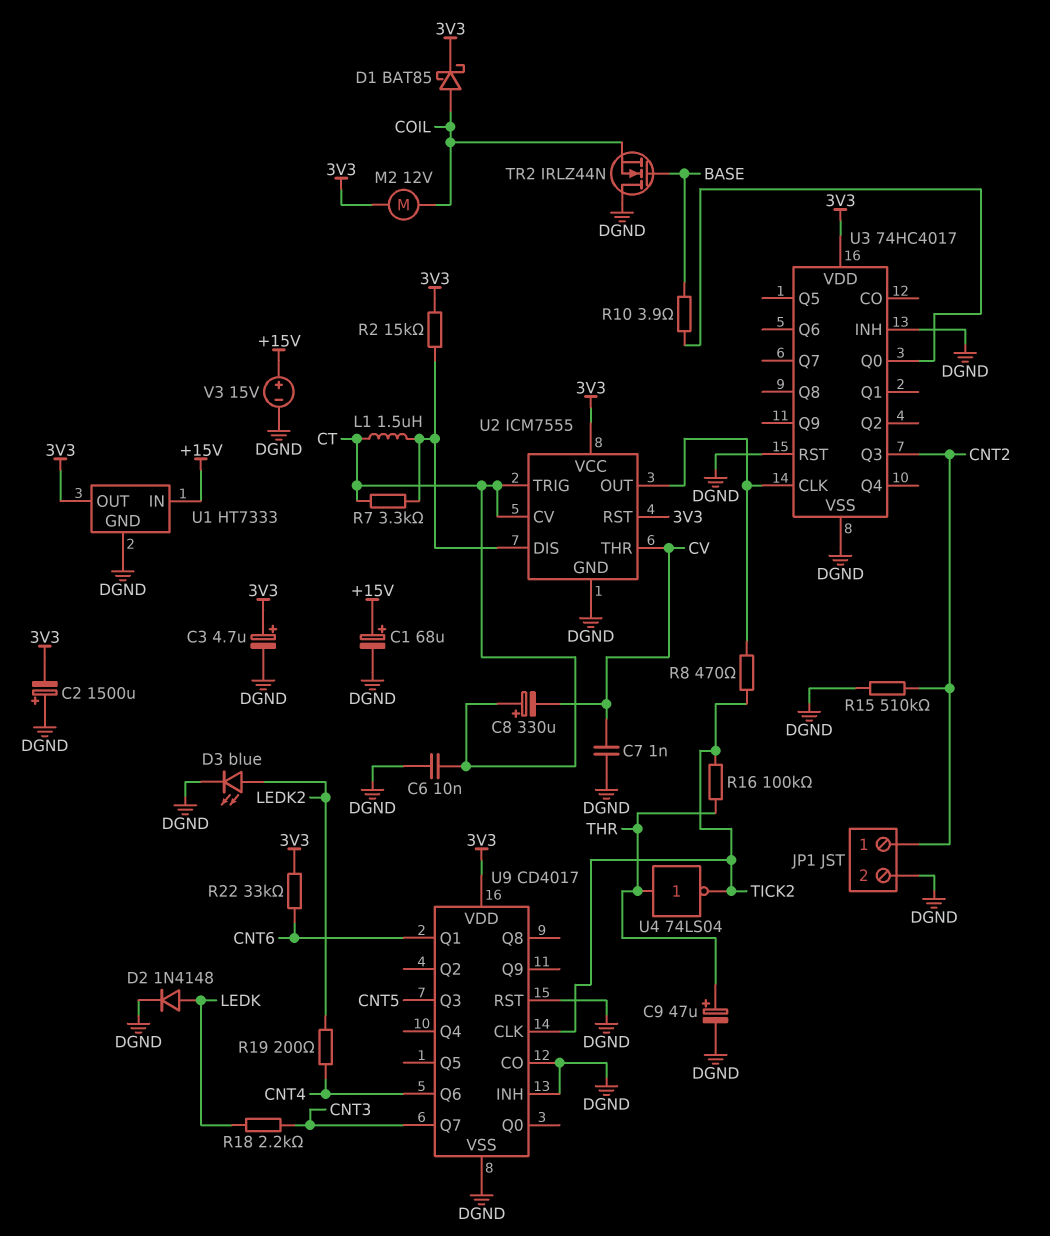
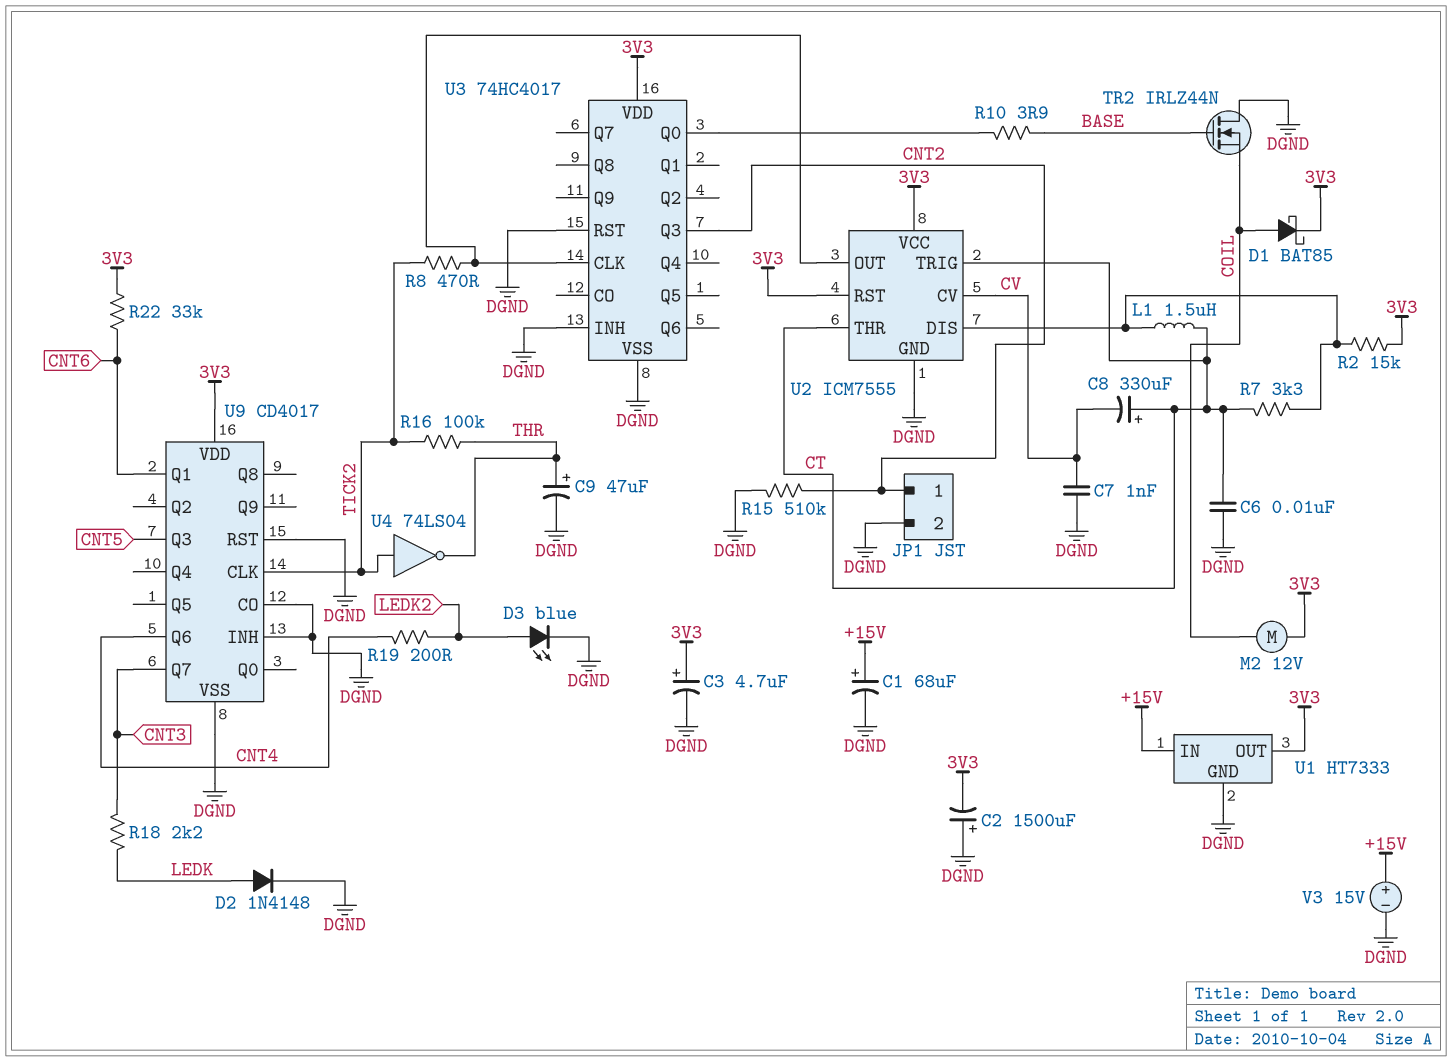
U2 pin CV: CT -> CV
U2 pin THR: CV -> CT
U4: NOT 74LS04 (in THR, out TICK2) -> NOT 74LS04 (in TICK2, out THR)

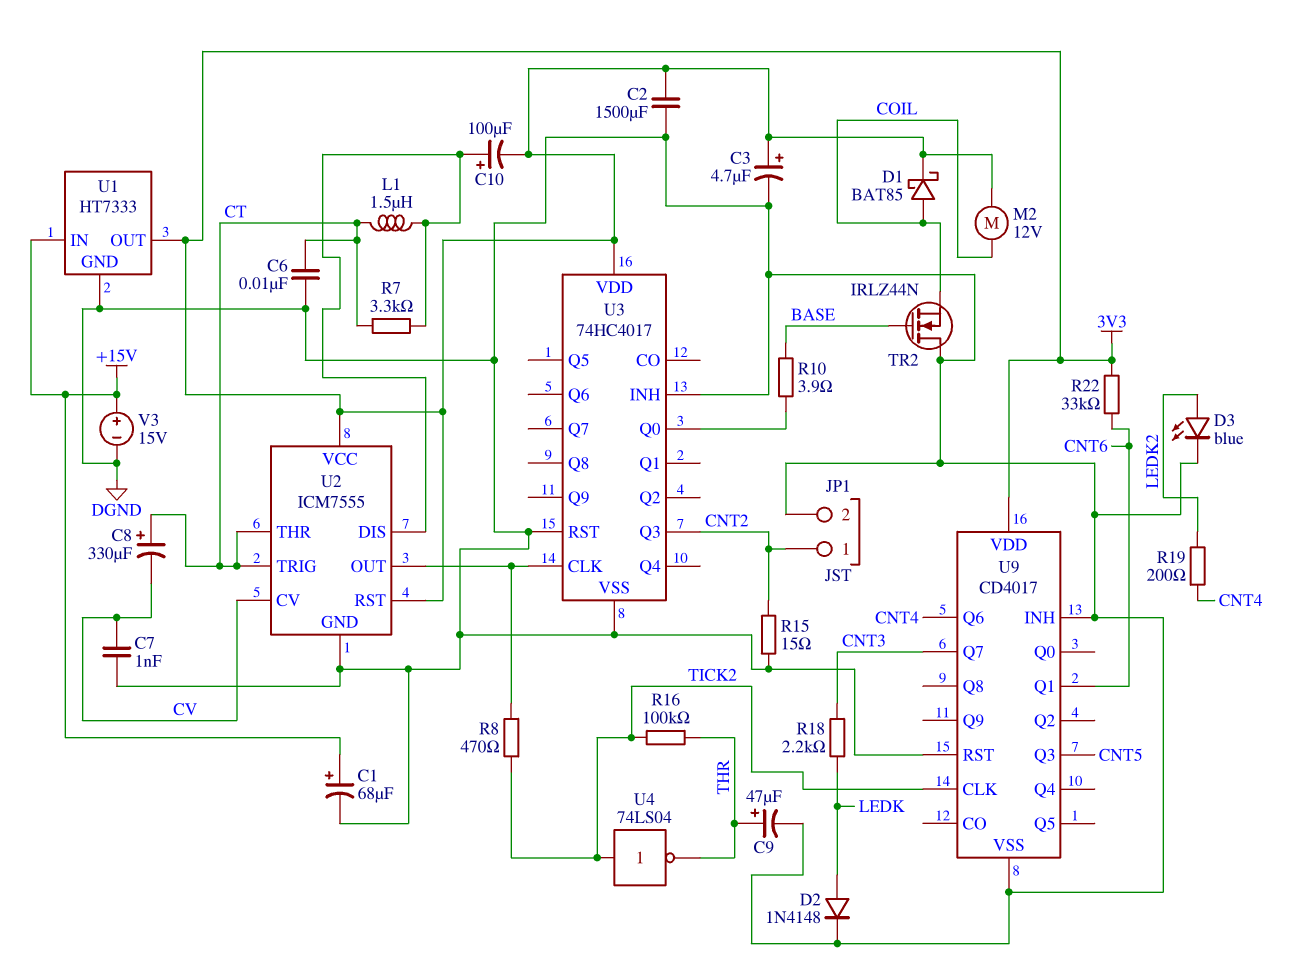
C2: 1500uF (plus DGND, minus 3V3) -> 1500uF (3V3, DGND)
C10: none -> 100uF (plus U2/DIS, minus 3V3)
R2: 15k (3V3, U2/DIS) -> none
R15: 510k (CNT2, DGND) -> 15 (CNT2, DGND)
U9 pin CO: DGND -> none

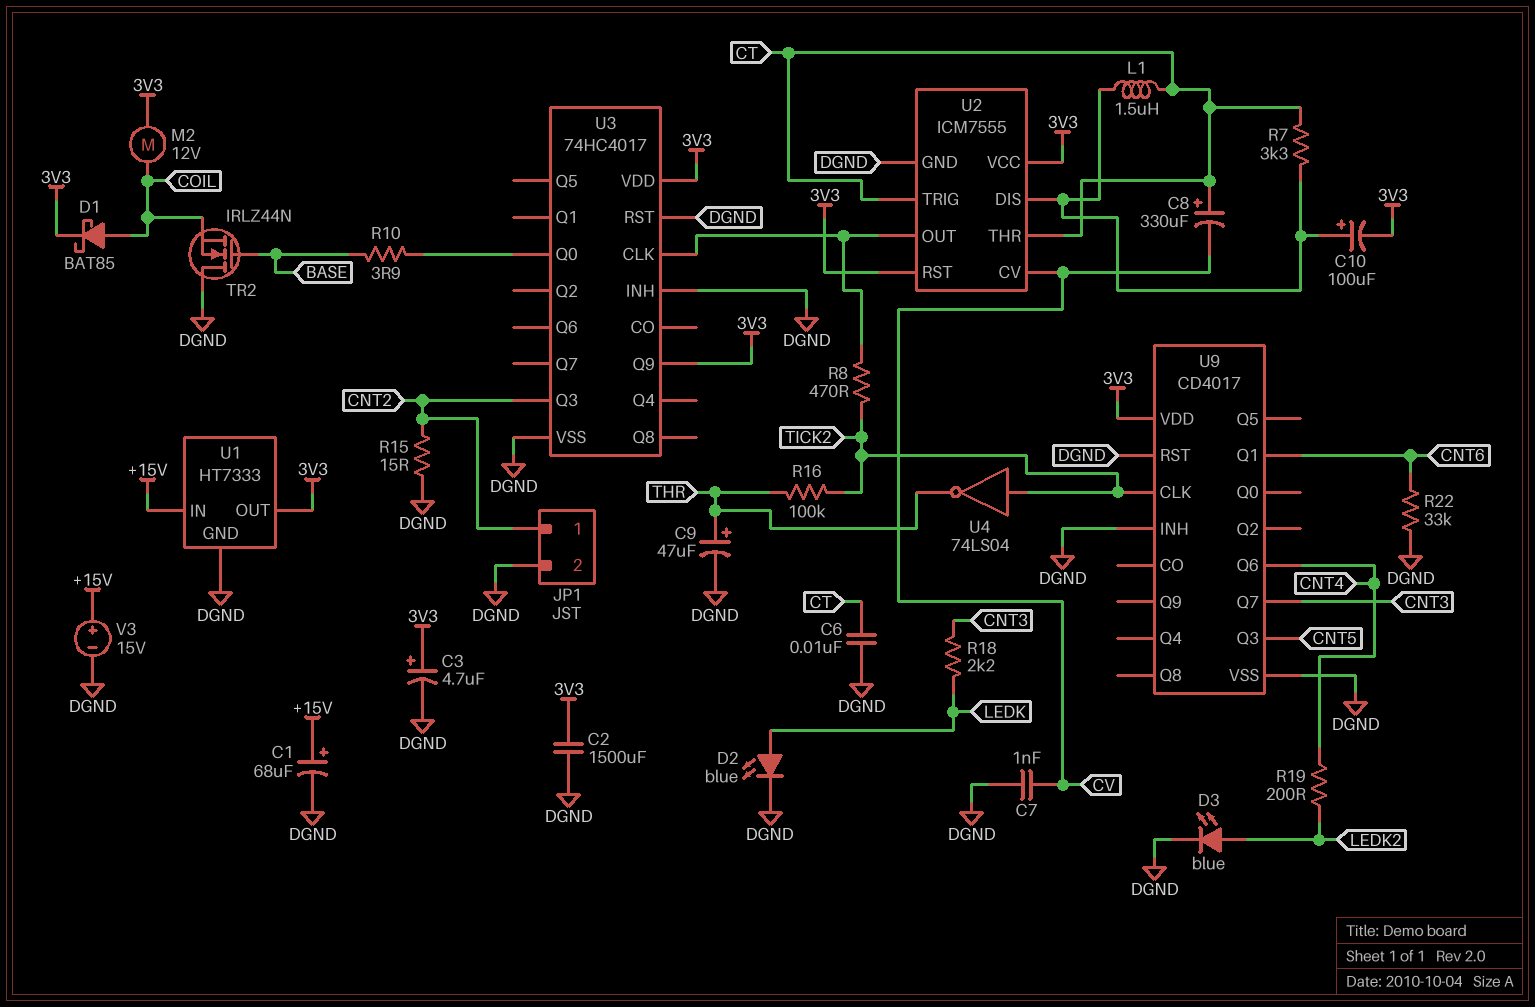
D2: diode 1N4148 (A LEDK, K DGND) -> LED blue (A LEDK, K DGND)
R22: 33k (3V3, CNT6) -> 33k (CNT6, DGND)
U3 pin Q9: none -> 3V3

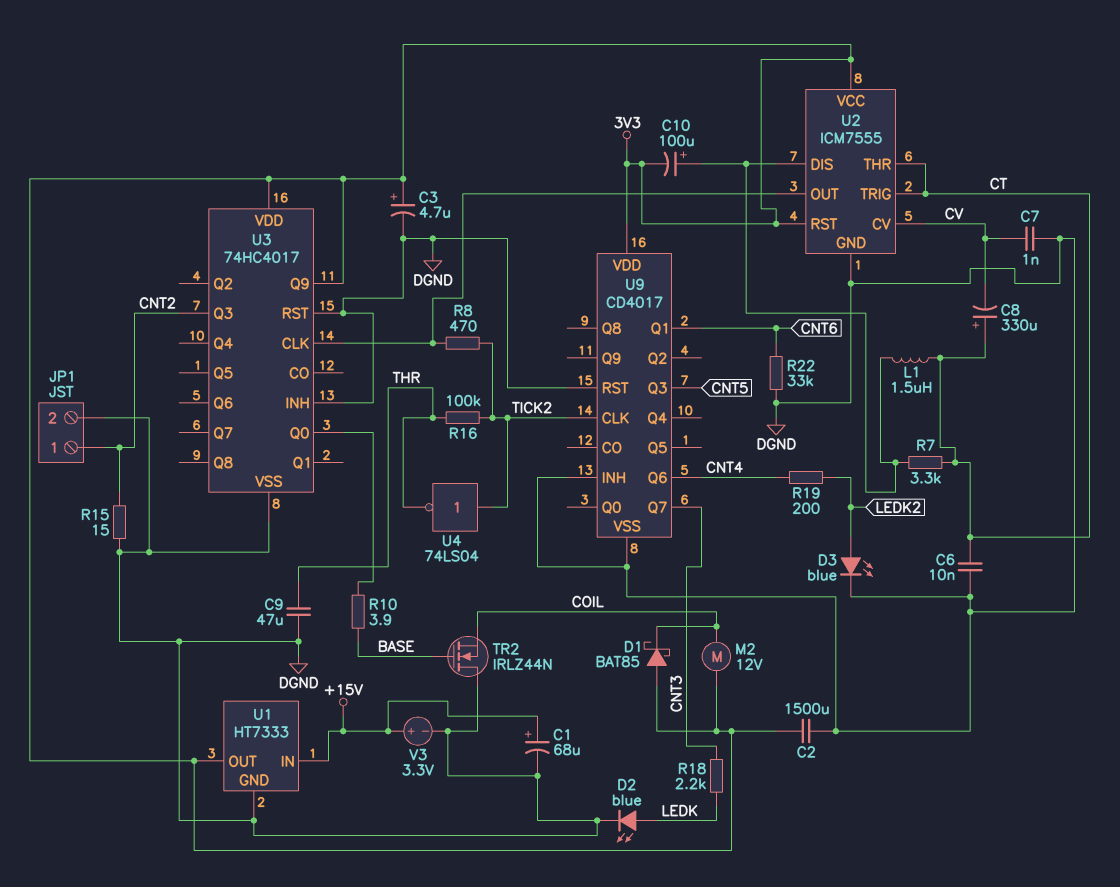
C9: 47uF (plus THR, minus DGND) -> 47uF (DGND, THR)
D1: schottky BAT85 (A COIL, K 3V3) -> schottky BAT85 (A 3V3, K COIL)
V3: 15V (plus +15V, minus DGND) -> 3.3V (plus +15V, minus DGND)

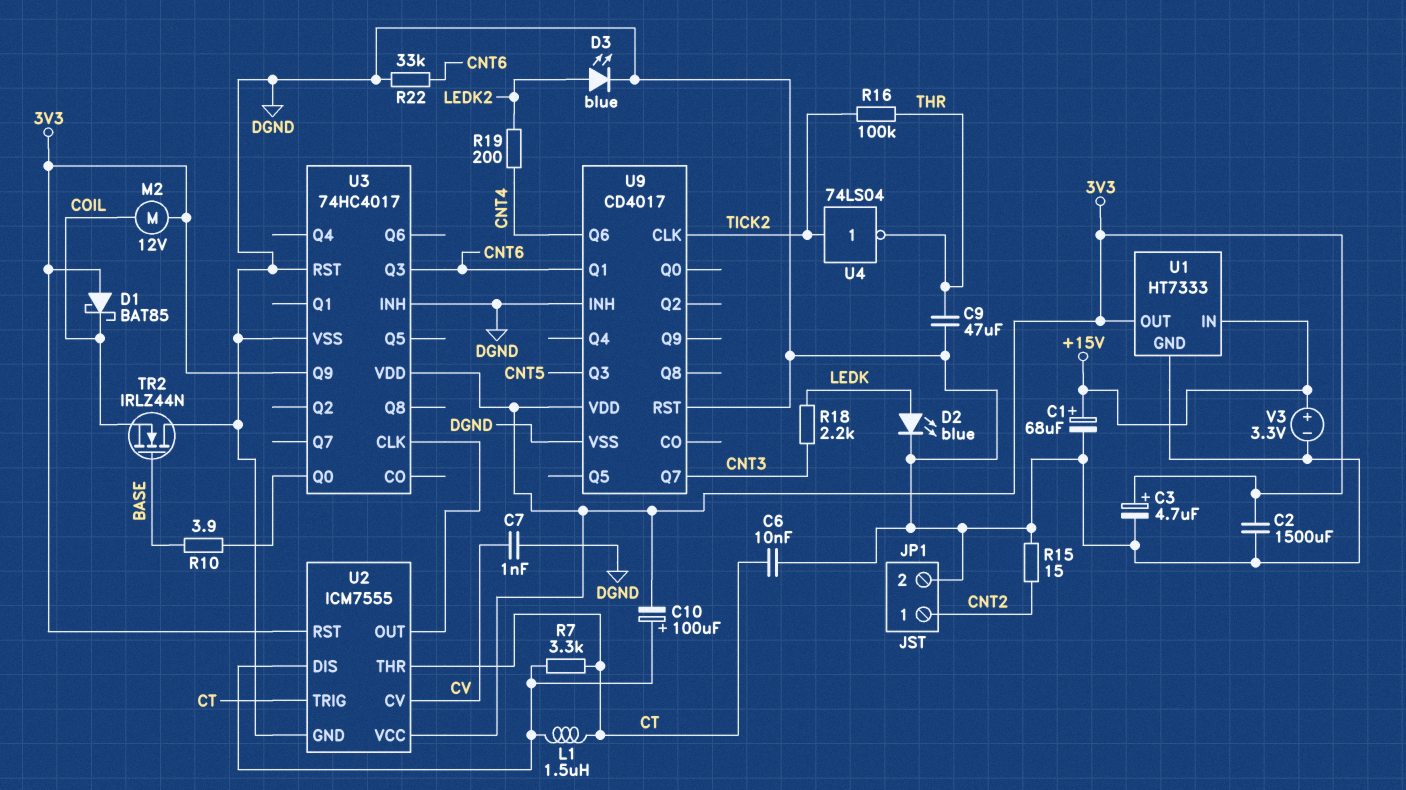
C8: 330uF (plus CT, minus CV) -> none
R8: 470 (TICK2, U2/OUT) -> none
U3 pin Q3: CNT2 -> CNT6

